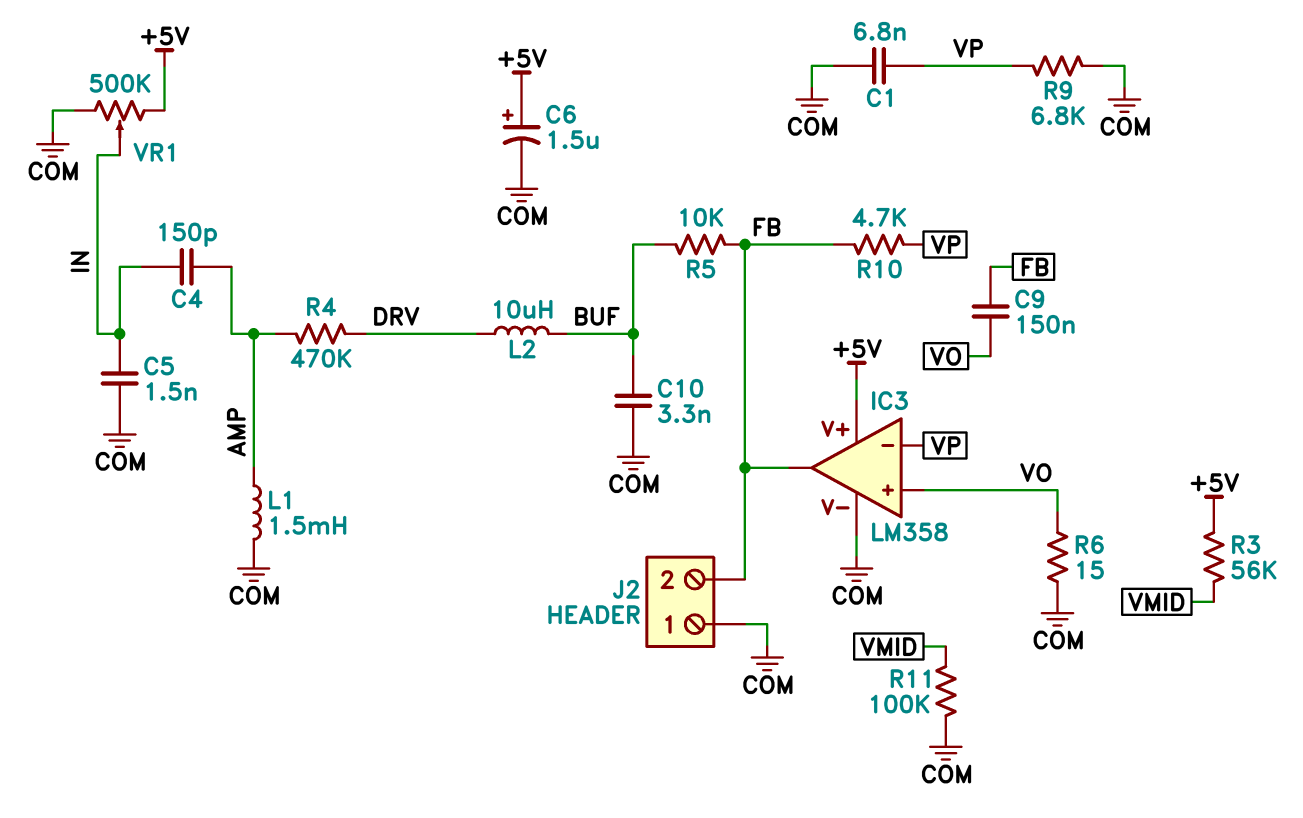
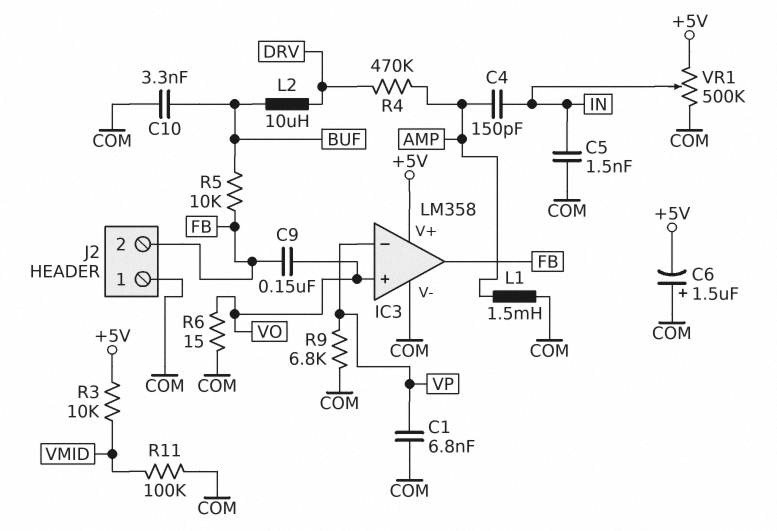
C6: 1.5uF (plus +5V, minus COM) -> 1.5uF (plus COM, minus +5V)
R3: 56k (+5V, VMID) -> 10k (+5V, VMID)
R10: 4.7k (FB, VP) -> none

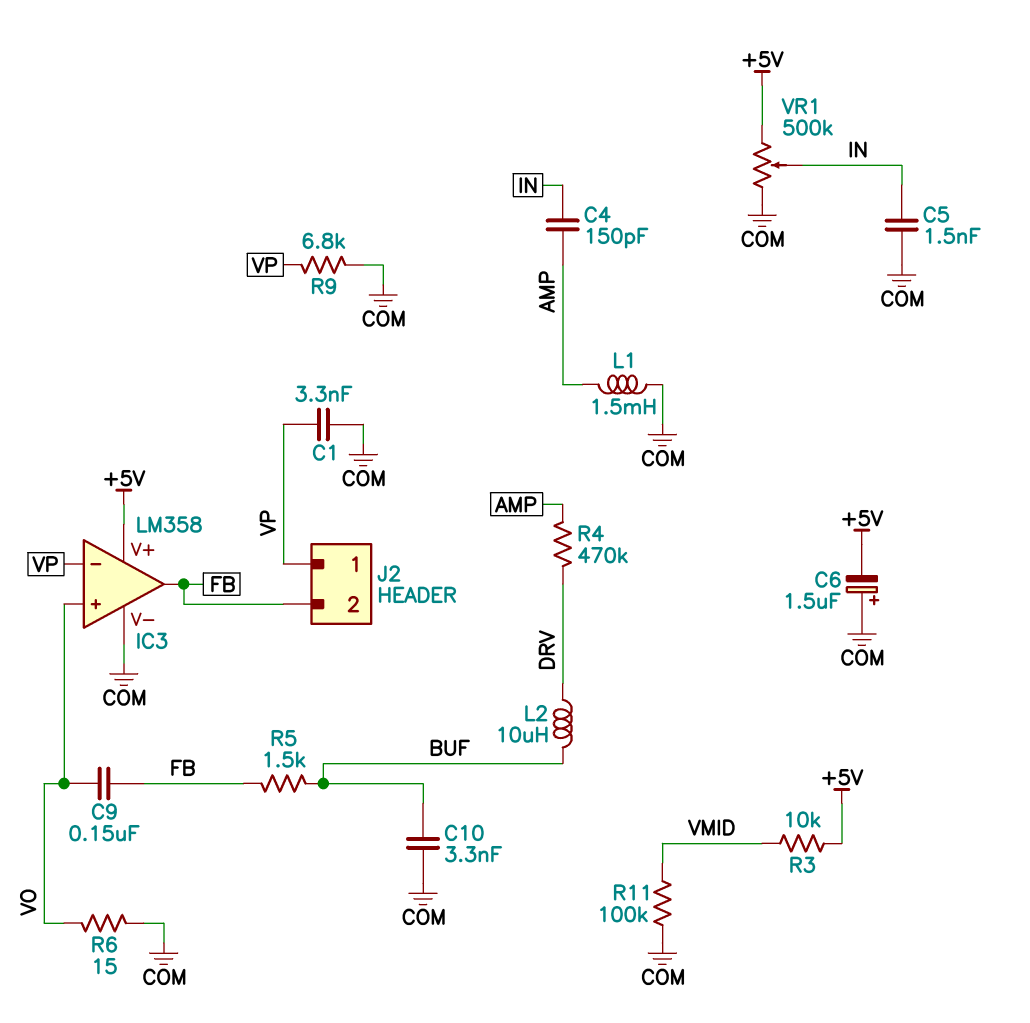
C1: 6.8nF (COM, VP) -> 3.3nF (COM, VP)
J2 pin 1: COM -> VP
R5: 10k (BUF, FB) -> 1.5k (BUF, FB)

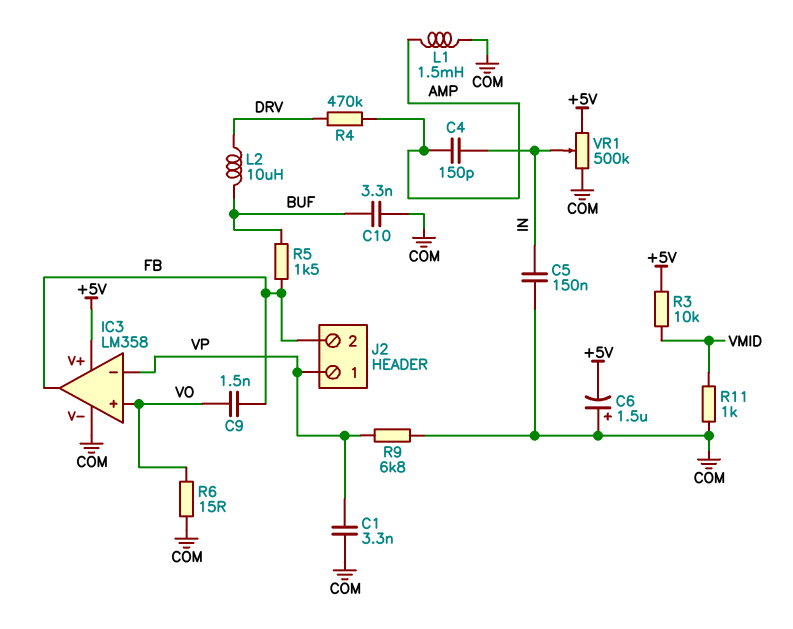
C5: 1.5nF (COM, IN) -> 150nF (COM, IN)
C9: 150nF (FB, VO) -> 1.5nF (FB, VO)
R11: 100k (COM, VMID) -> 1k (COM, VMID)

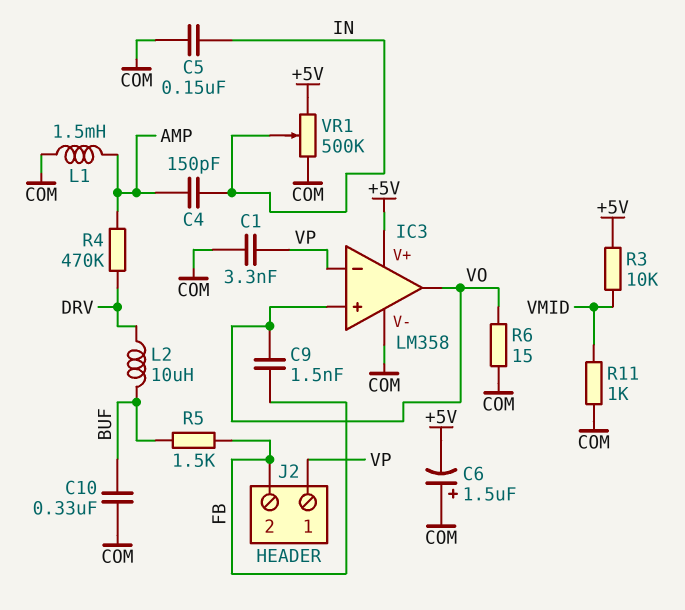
C10: 3.3nF (BUF, COM) -> 330nF (BUF, COM)
IC3 pin out: FB -> VO
R9: 6.8k (COM, VP) -> none

